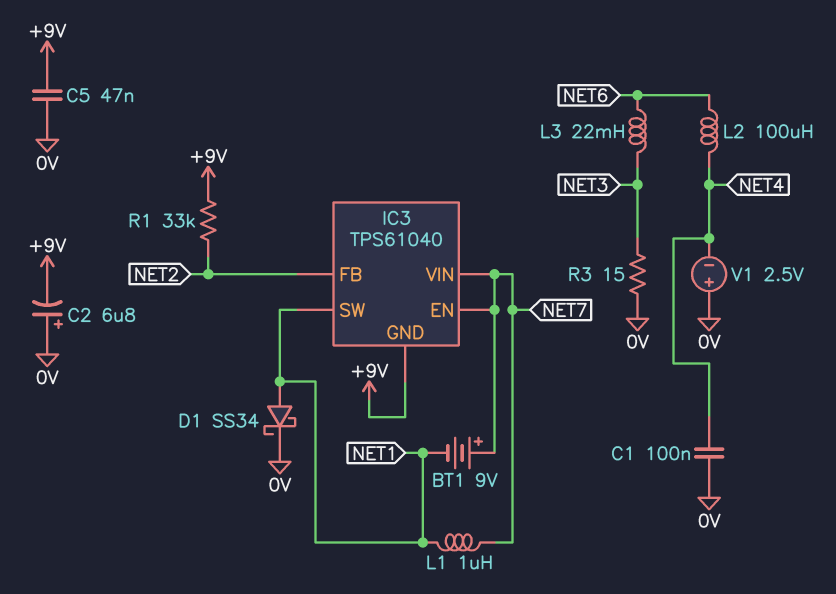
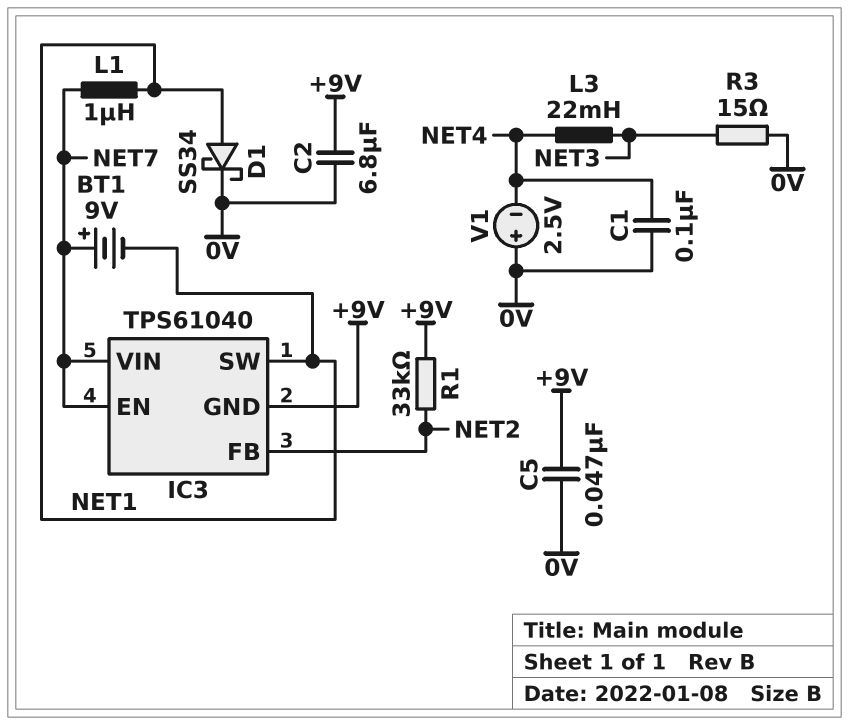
C2: 6.8uF (plus 0V, minus +9V) -> 6.8uF (+9V, 0V)
L2: 100uH (NET4, NET6) -> none
L3: 22mH (NET3, NET6) -> 22mH (NET3, NET4)

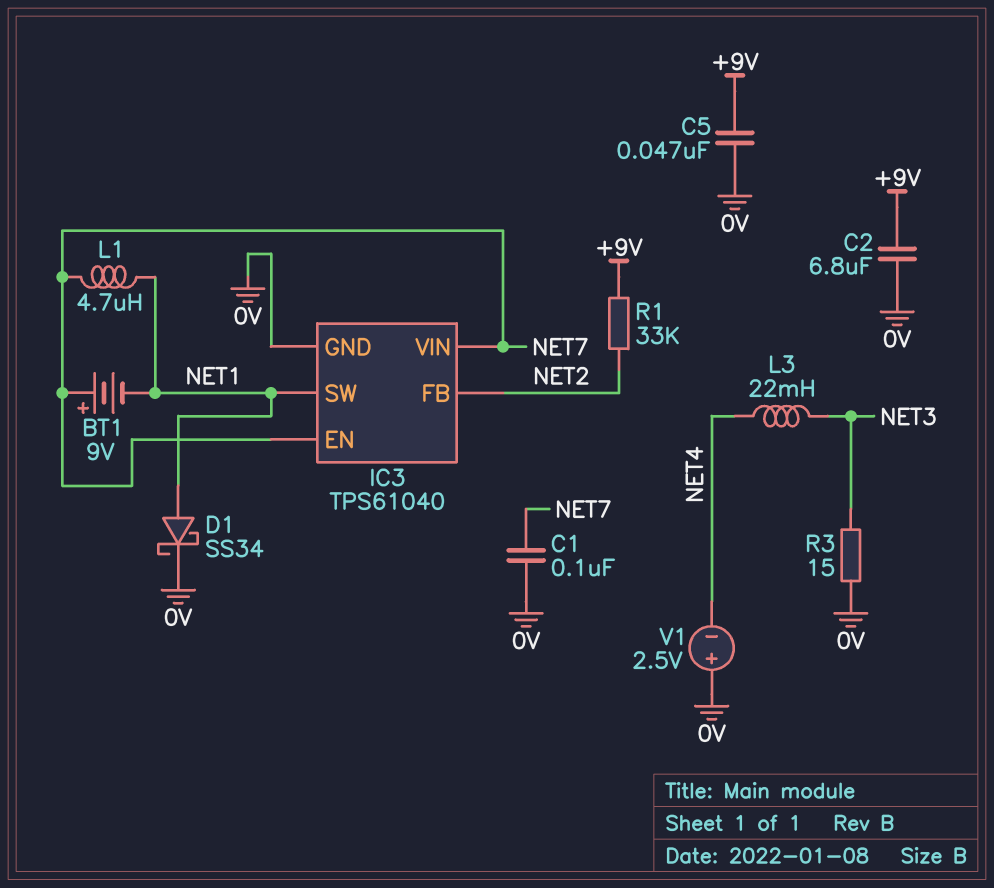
C1: 100nF (0V, NET4) -> 100nF (0V, NET7)
IC3 pin GND: +9V -> 0V
L1: 1uH (NET1, NET7) -> 4.7uH (NET1, NET7)

